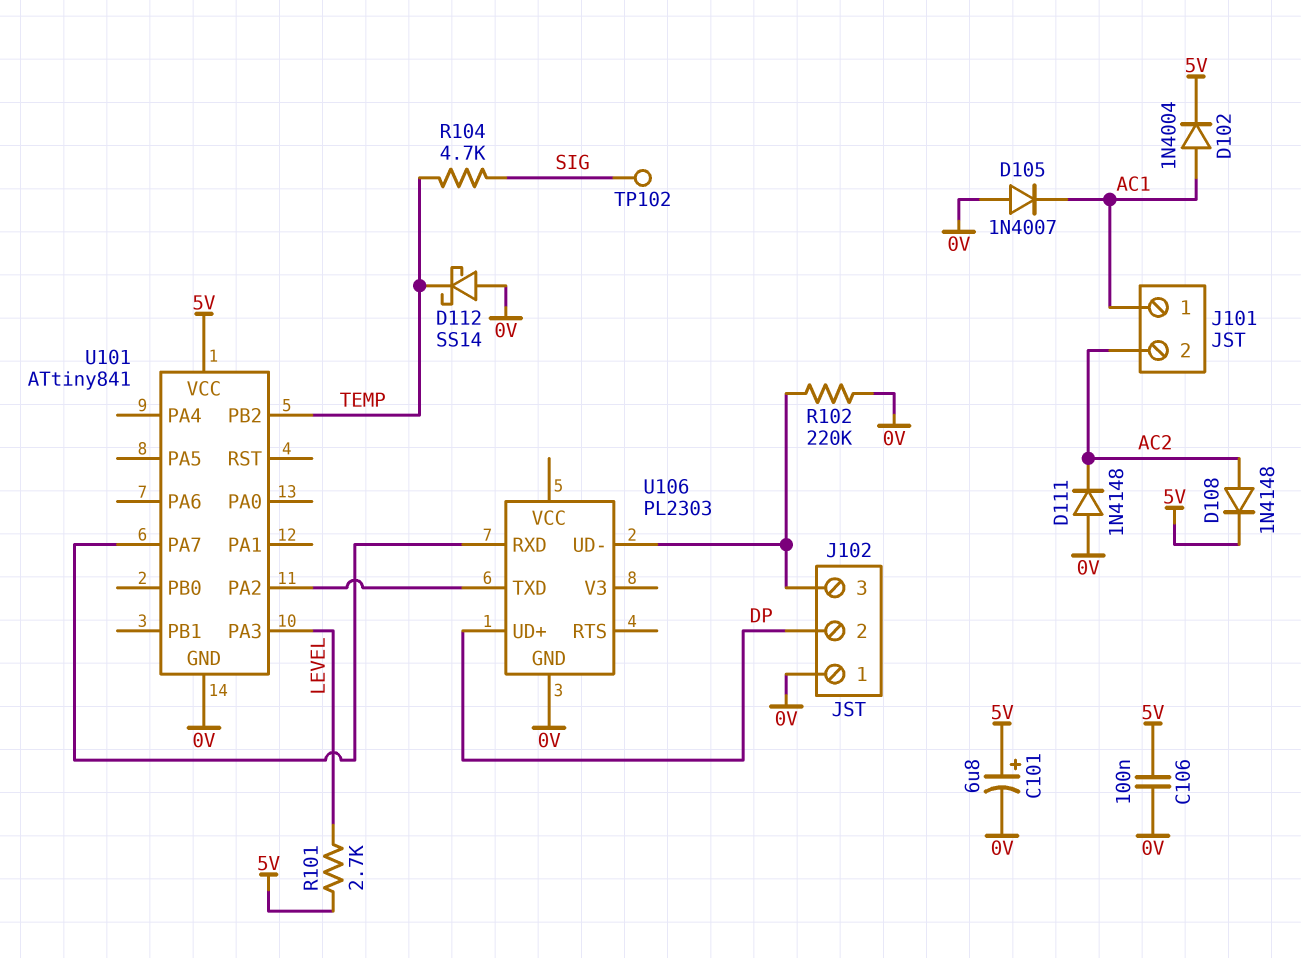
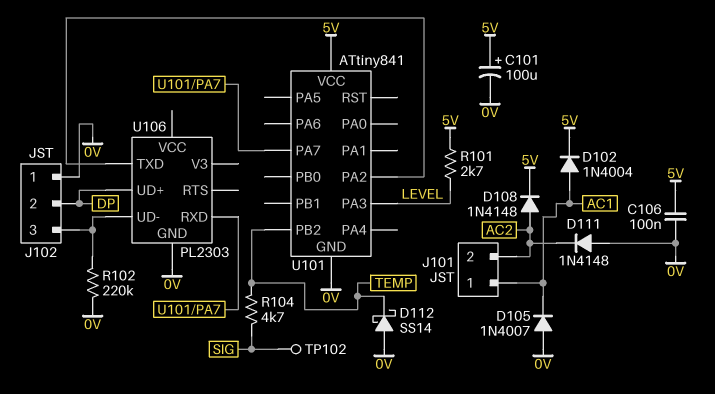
C101: 6.8uF (plus 5V, minus 0V) -> 100uF (plus 5V, minus 0V)

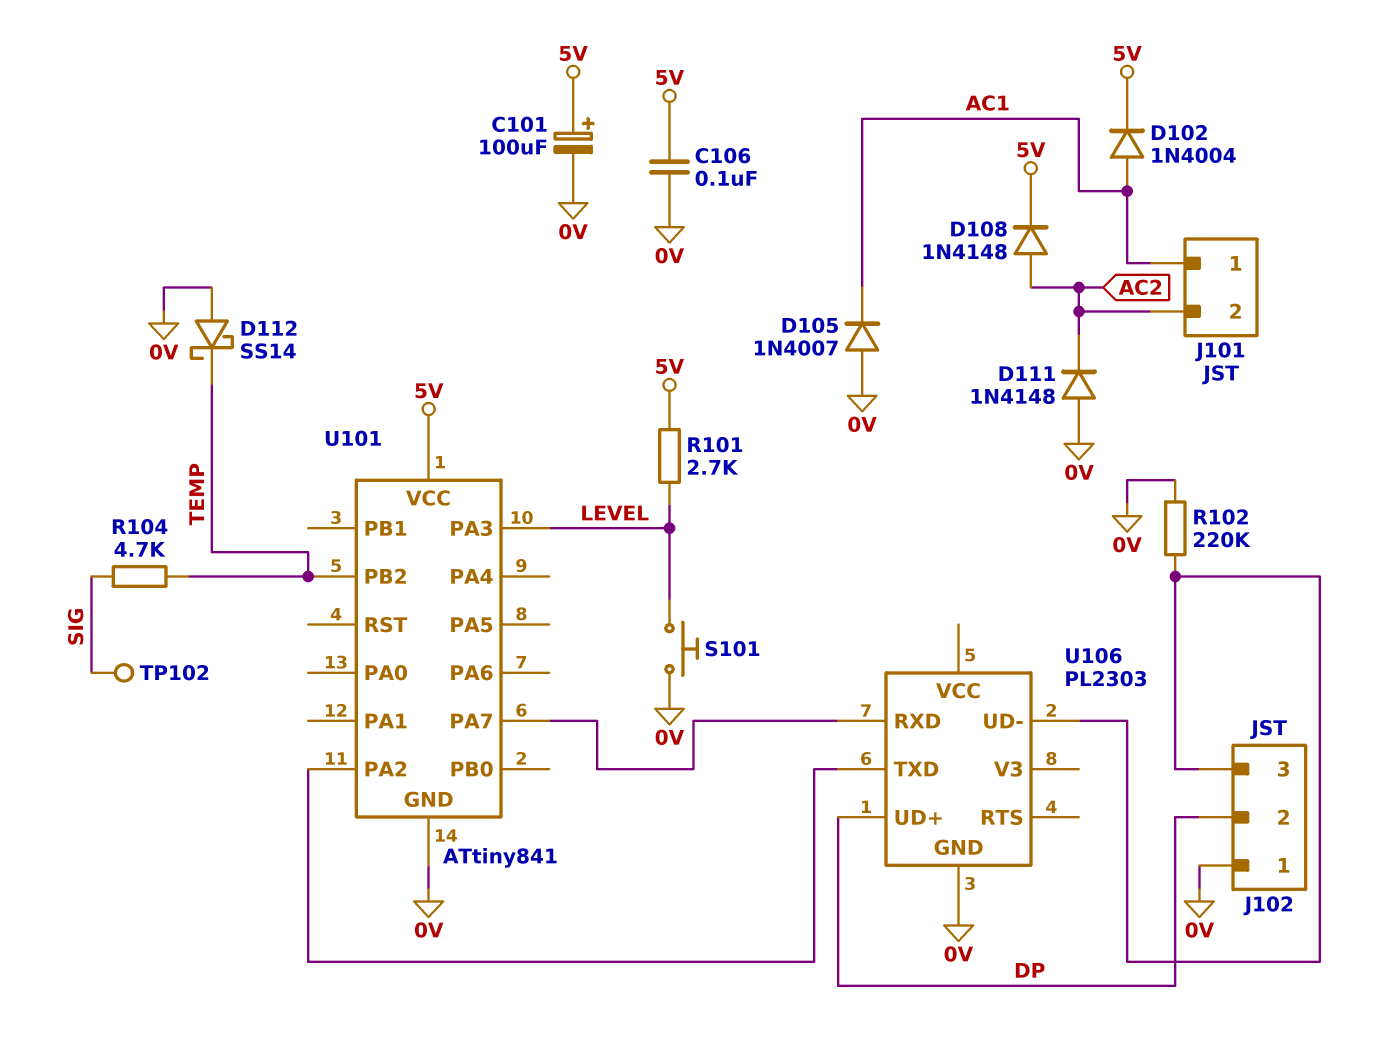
S101: none -> button (0V, LEVEL)

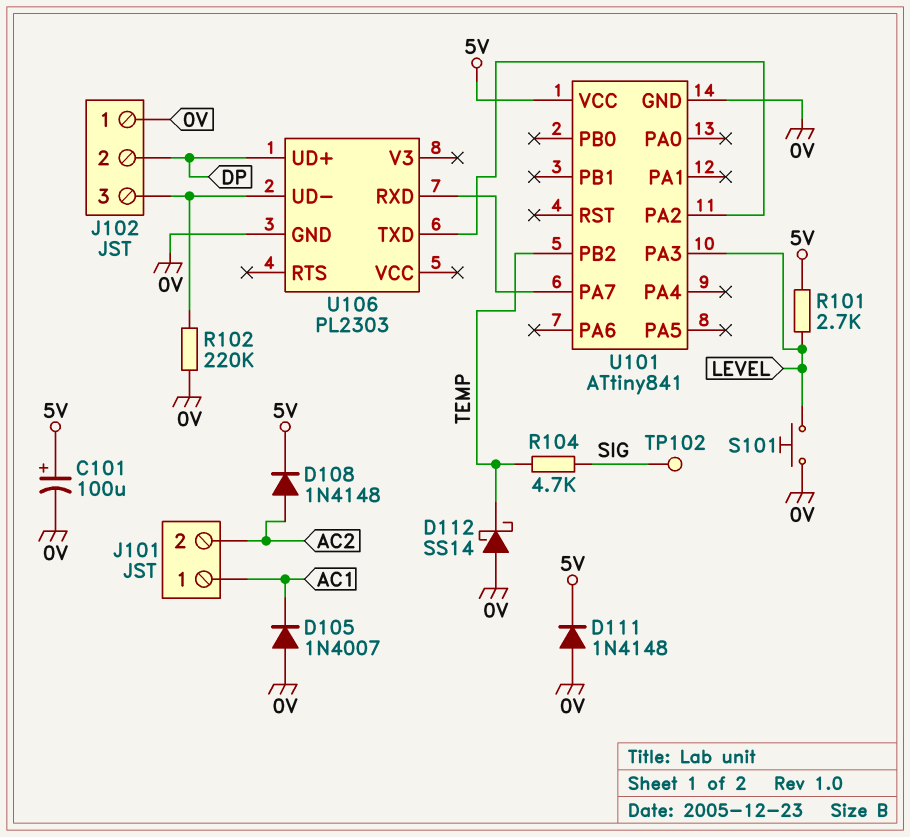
C106: 100nF (0V, 5V) -> none
D102: diode 1N4004 (A AC1, K 5V) -> none
D111: diode 1N4148 (A 0V, K AC2) -> diode 1N4148 (A 0V, K 5V)

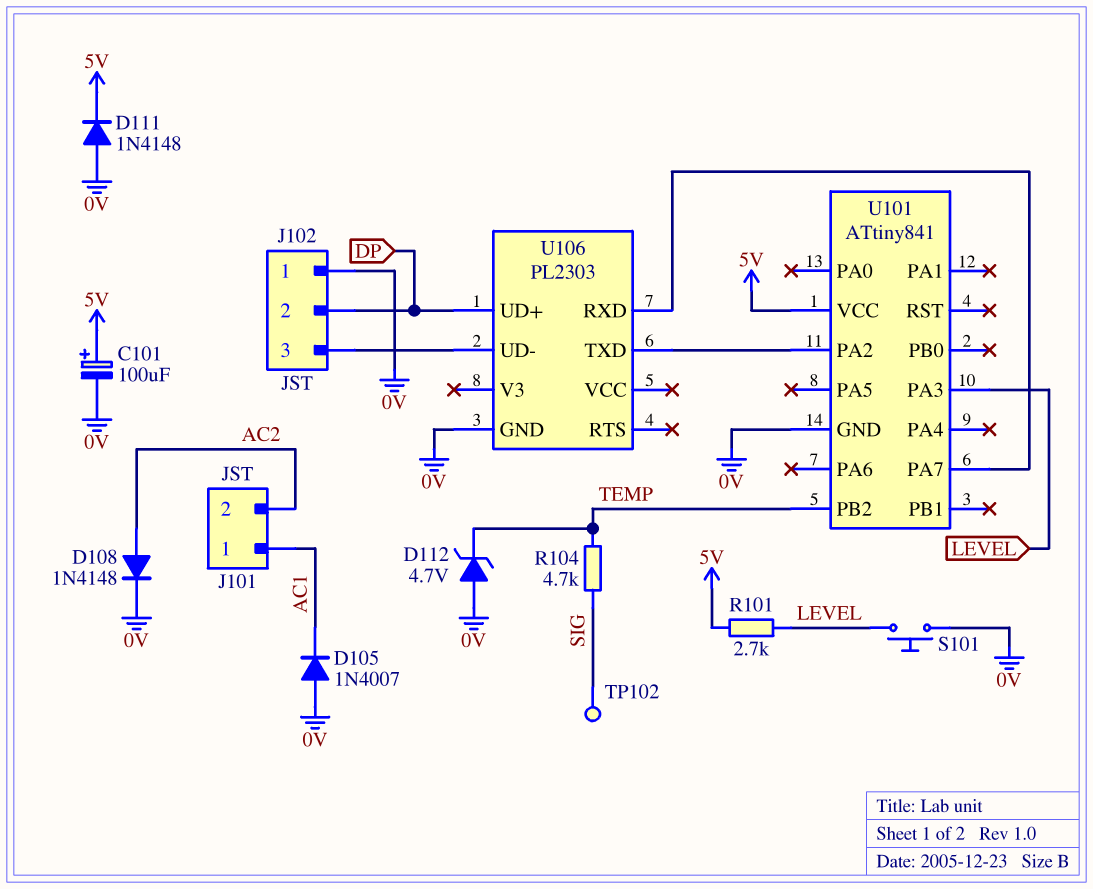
D108: diode 1N4148 (A AC2, K 5V) -> diode 1N4148 (A AC2, K 0V)
D112: schottky SS14 (A 0V, K TEMP) -> zener 4.7V (A 0V, K TEMP)
R102: 220k (0V, J102/3) -> none

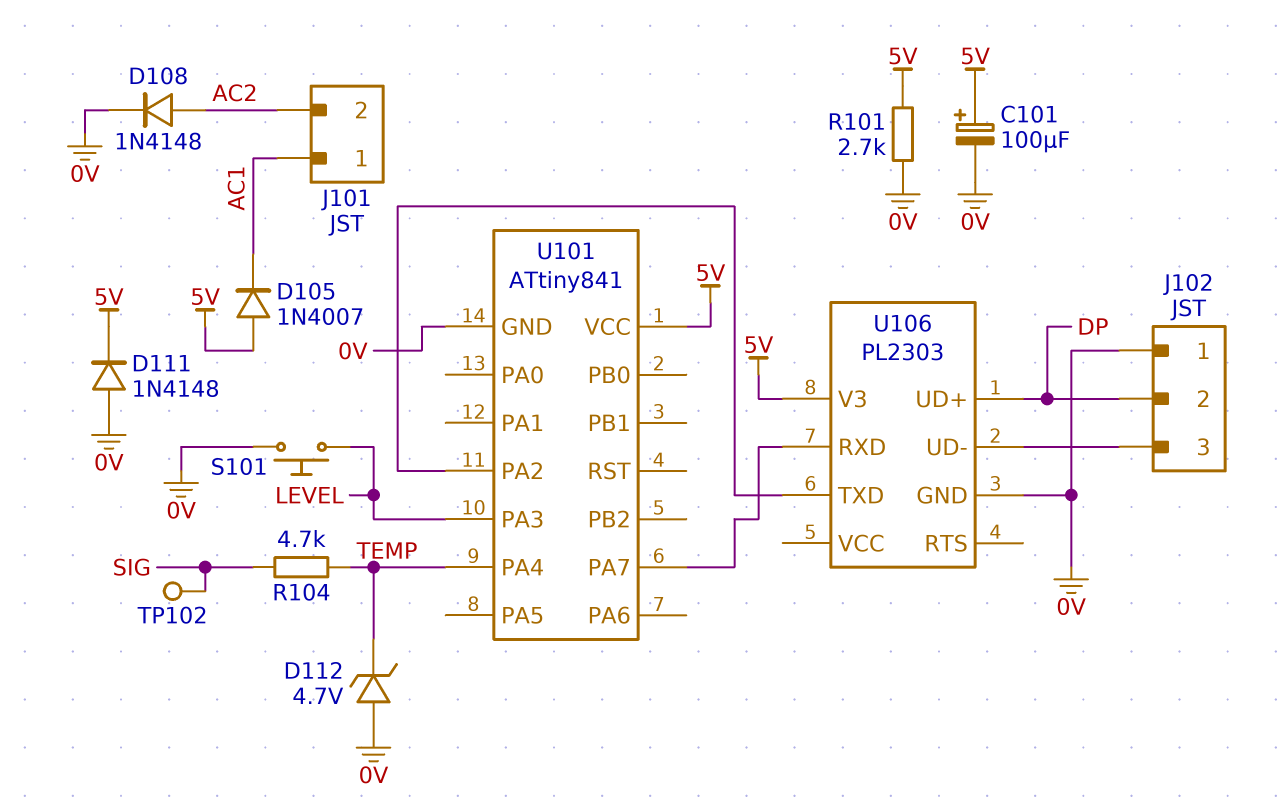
D105: diode 1N4007 (A 0V, K AC1) -> diode 1N4007 (A 5V, K AC1)
R101: 2.7k (5V, LEVEL) -> 2.7k (0V, 5V)
U101 pin PA4: none -> TEMP
U101 pin PB2: TEMP -> none
U106 pin V3: none -> 5V

